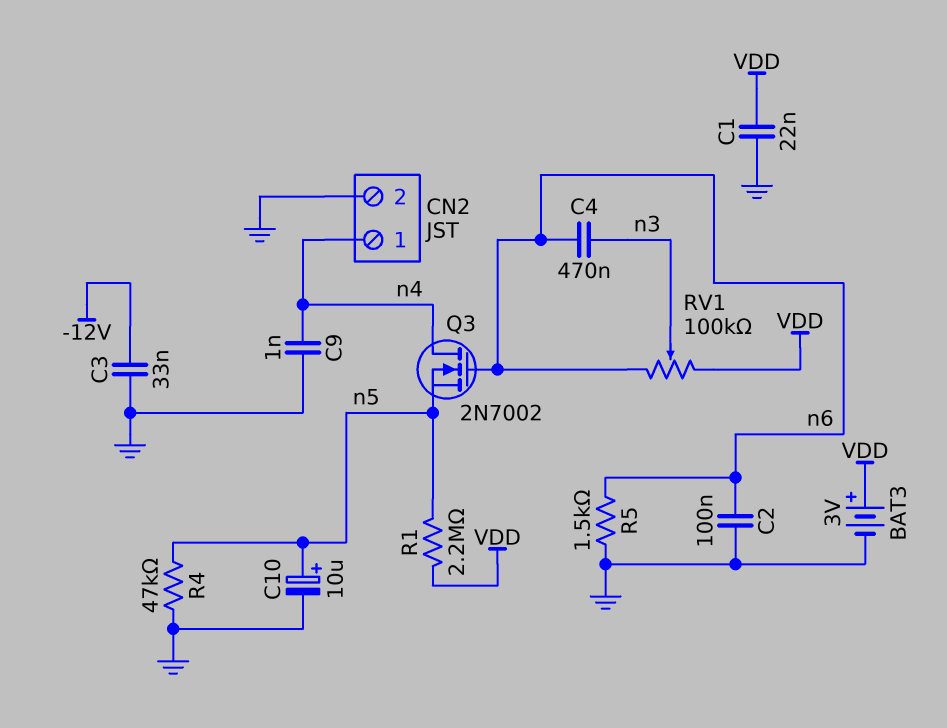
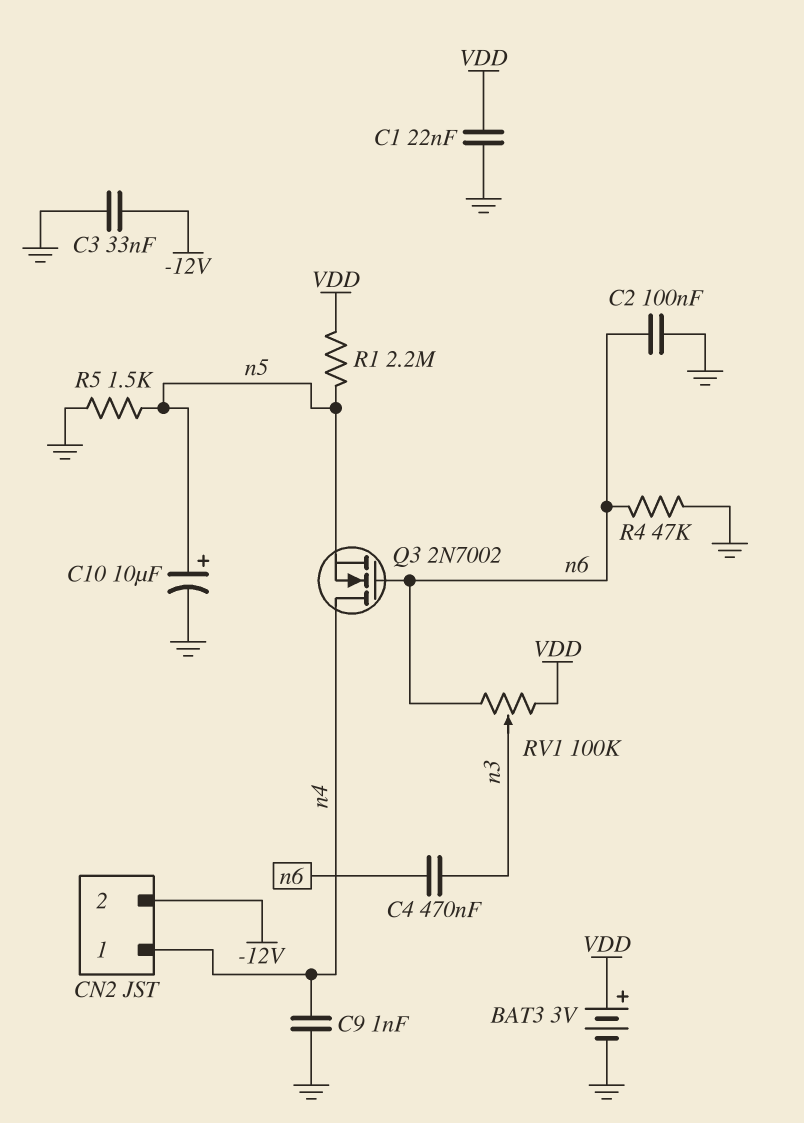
CN2 pin 2: GND -> -12V
R4: 47k (GND, n5) -> 47k (GND, n6)
R5: 1.5k (GND, n6) -> 1.5k (GND, n5)

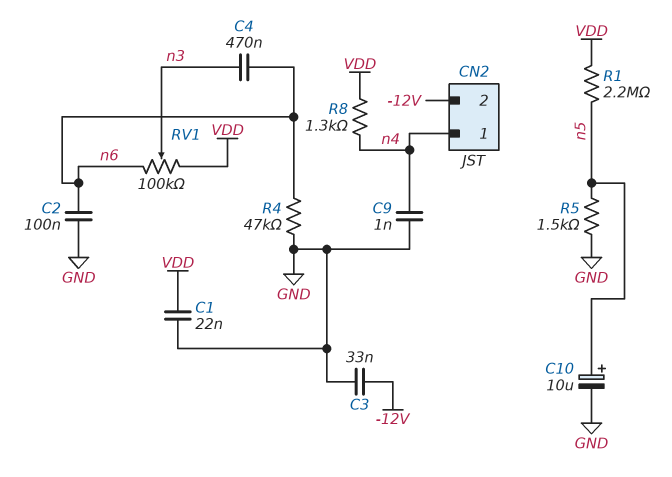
BAT3: 3V (plus VDD, minus GND) -> none
Q3: NMOS 2N7002 (G n6, D n4, S n5) -> none
R8: none -> 1.3k (VDD, n4)

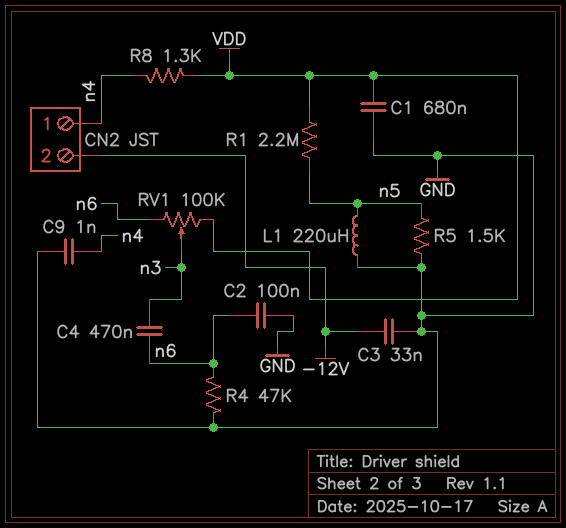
C1: 22nF (GND, VDD) -> 680nF (GND, VDD)
C10: 10uF (plus n5, minus GND) -> none
L1: none -> 220uH (GND, n5)

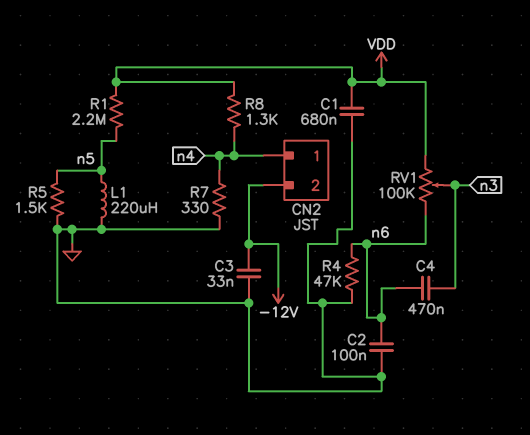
C9: 1nF (GND, n4) -> none
R7: none -> 330 (GND, n4)

